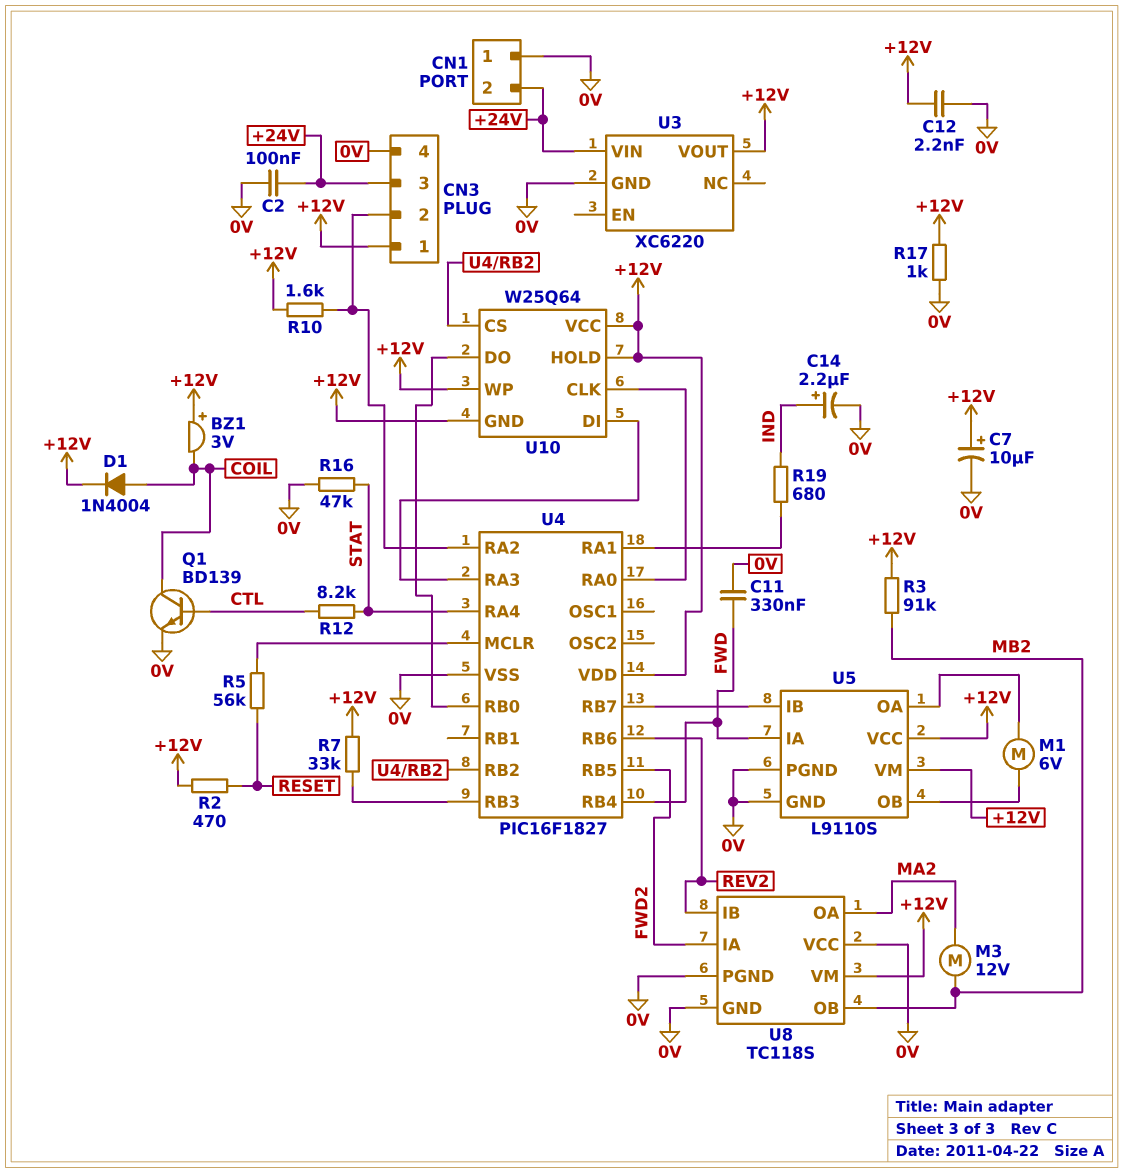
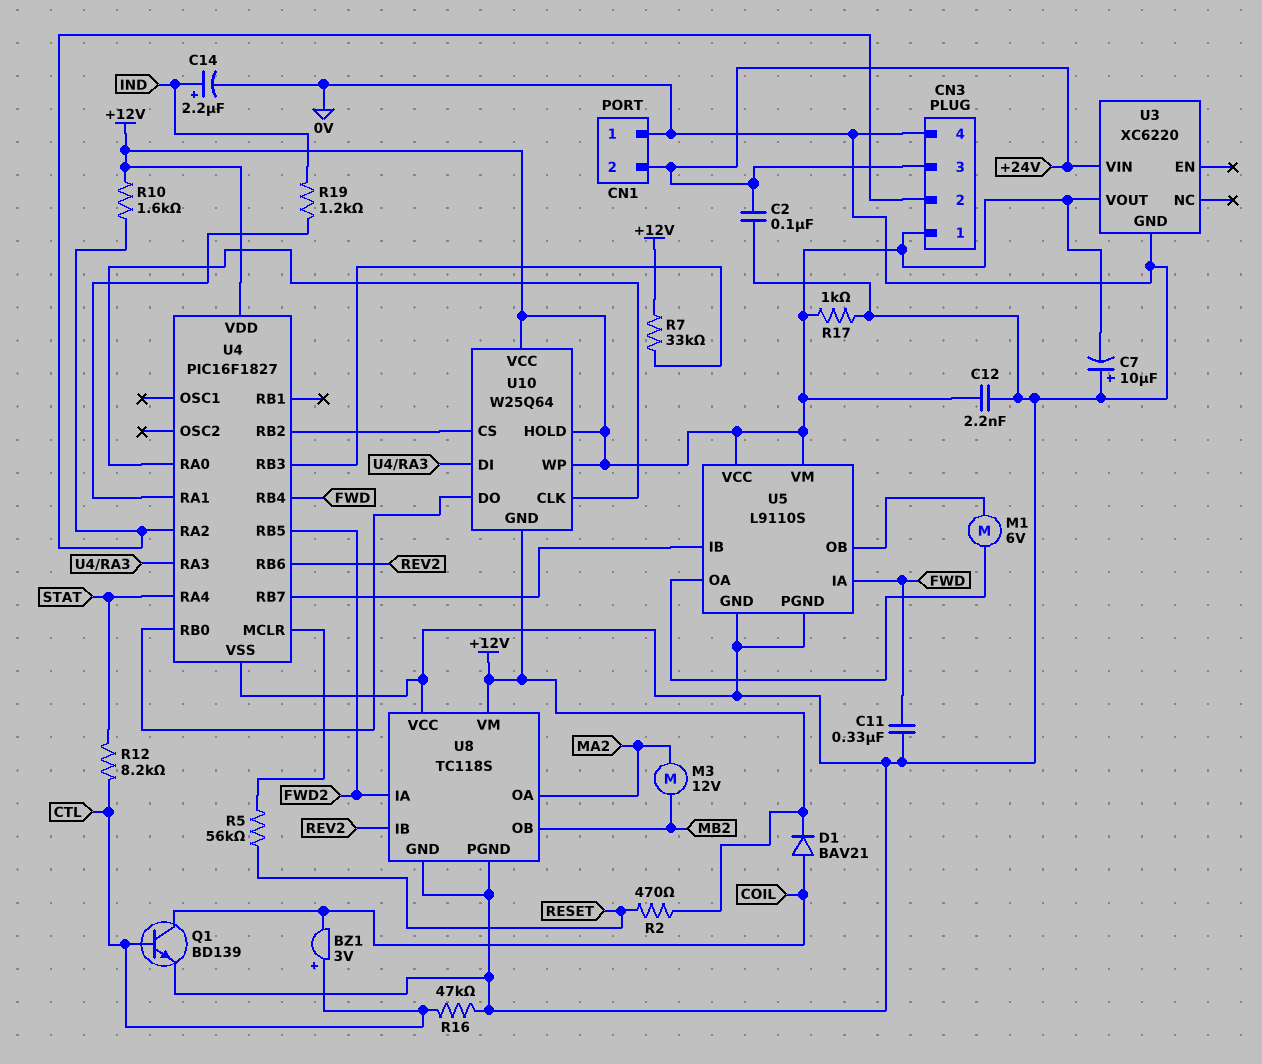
BZ1: buzzer 3V (plus +12V, minus COIL) -> buzzer 3V (plus CTL, minus COIL)
C7: 10uF (plus +12V, minus 0V) -> 10uF (plus 0V, minus +12V)
D1: diode 1N4004 (A COIL, K +12V) -> diode BAV21 (A COIL, K +12V)
R3: 91k (+12V, MB2) -> none
R16: 47k (0V, STAT) -> 47k (0V, CTL)
R19: 680 (IND, U4/RA1) -> 1.2k (IND, U4/RA1)

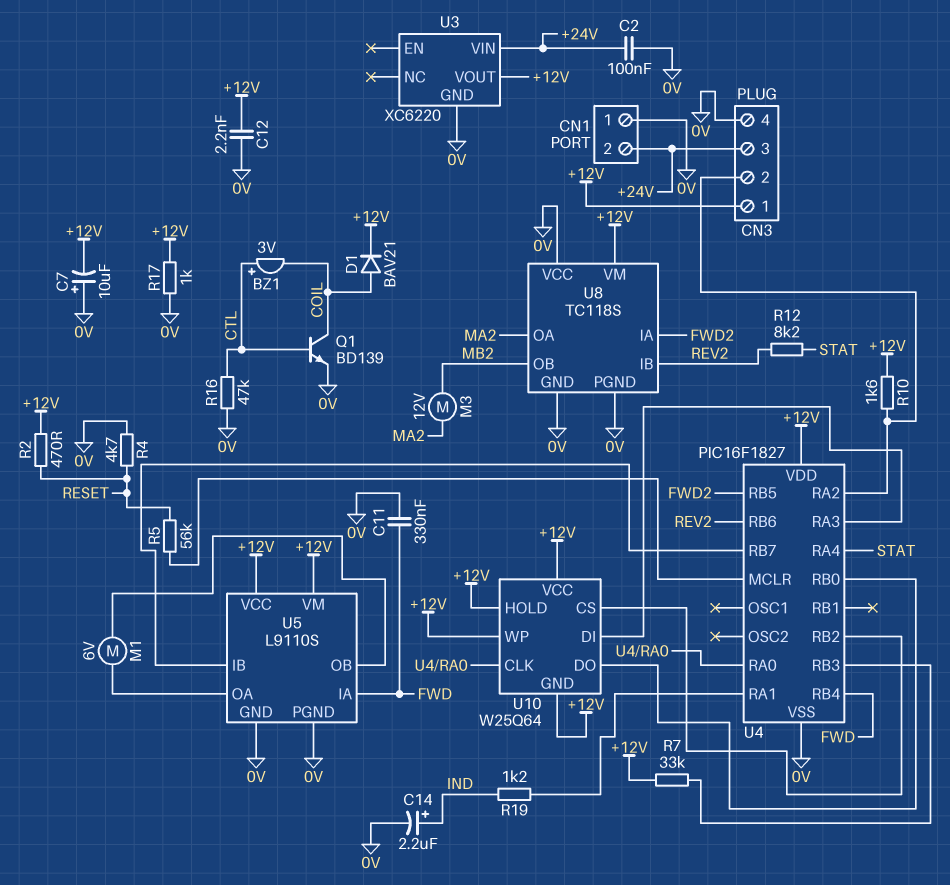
R4: none -> 4.7k (0V, RESET)
R12: 8.2k (CTL, STAT) -> 8.2k (REV2, STAT)

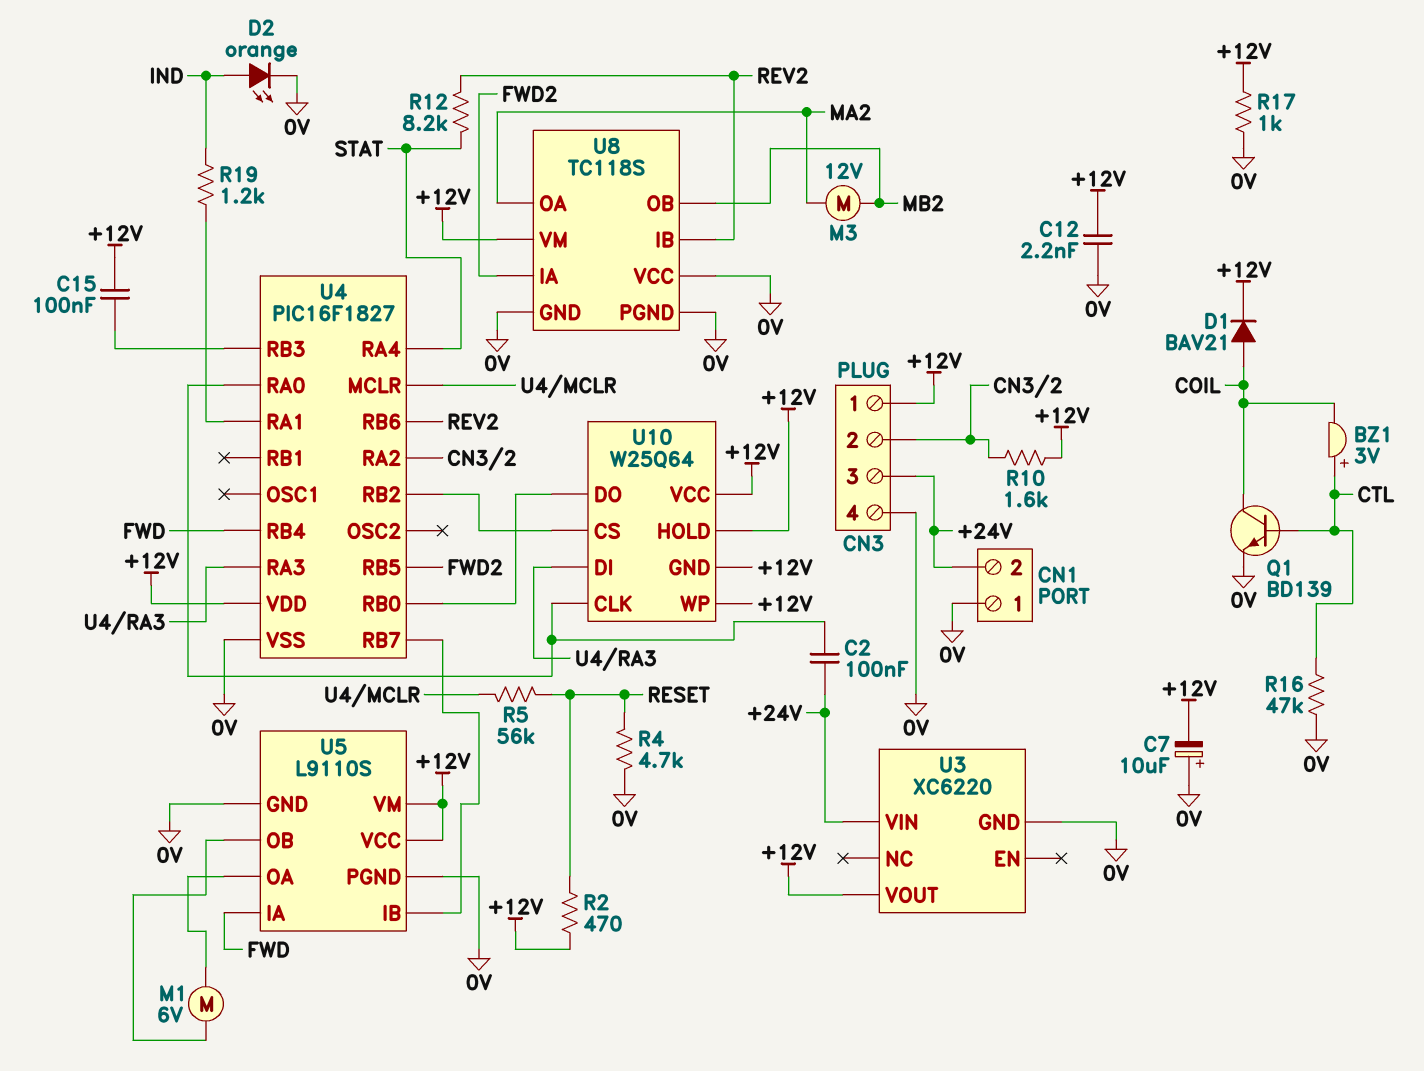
C2: 100nF (+24V, 0V) -> 100nF (+24V, U4/RA0)
C11: 330nF (0V, FWD) -> none
C14: 2.2uF (plus IND, minus 0V) -> none
C15: none -> 100nF (+12V, U4/RB3)
D2: none -> LED orange (A IND, K 0V)
R7: 33k (+12V, U4/RB3) -> none

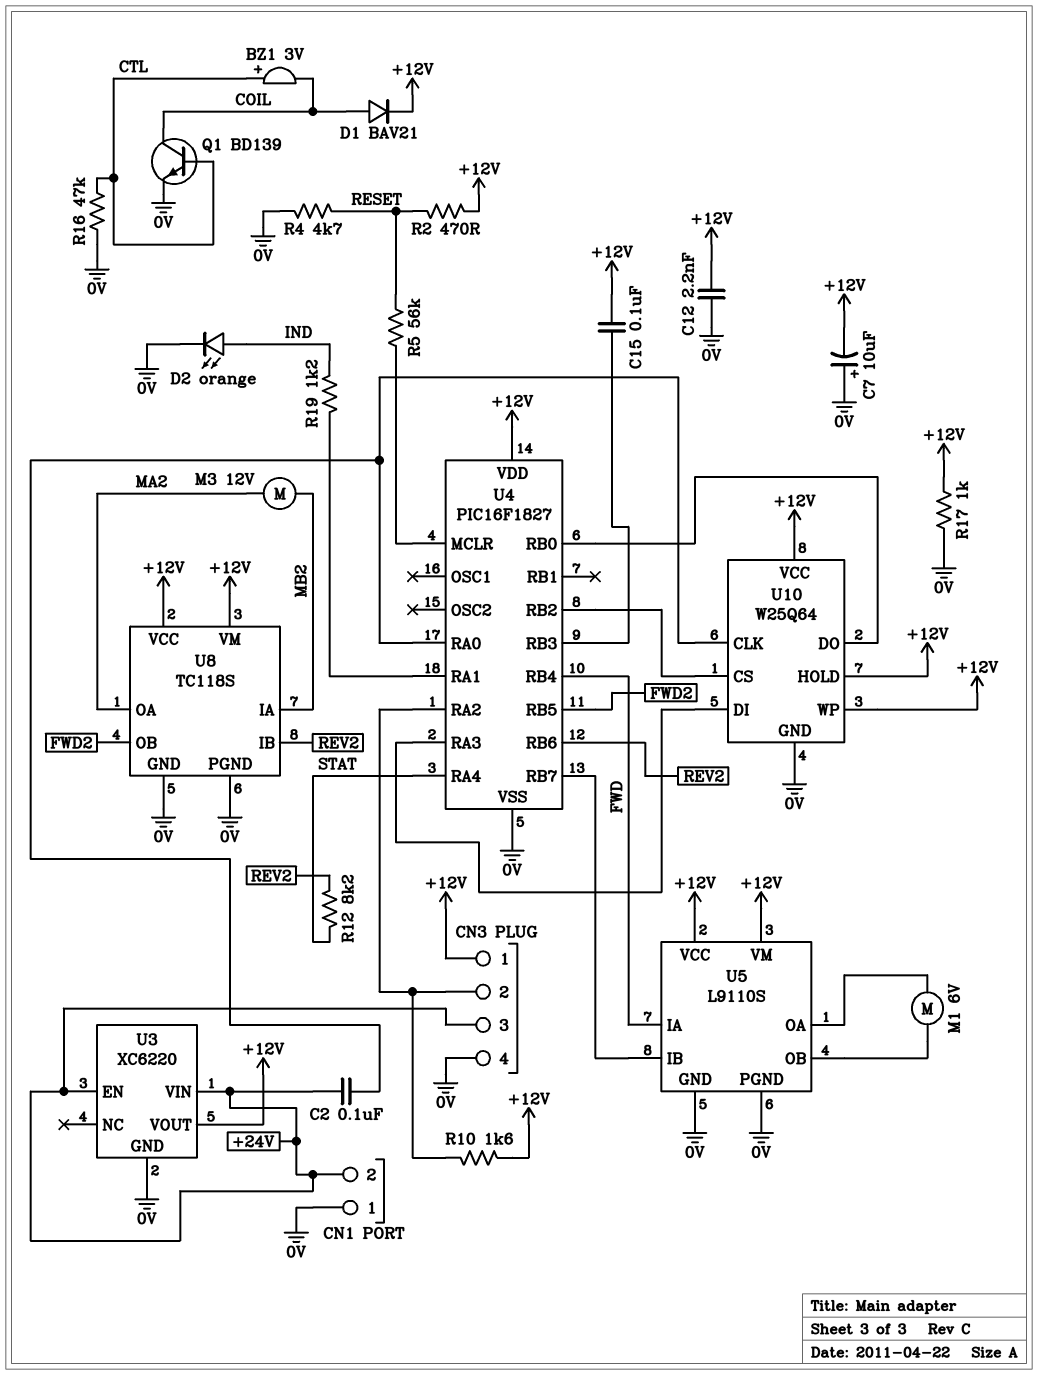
U3 pin EN: none -> +24V
U8 pin IA: FWD2 -> MB2
U8 pin OB: MB2 -> FWD2
U8 pin VCC: 0V -> +12V
U10 pin GND: +12V -> 0V

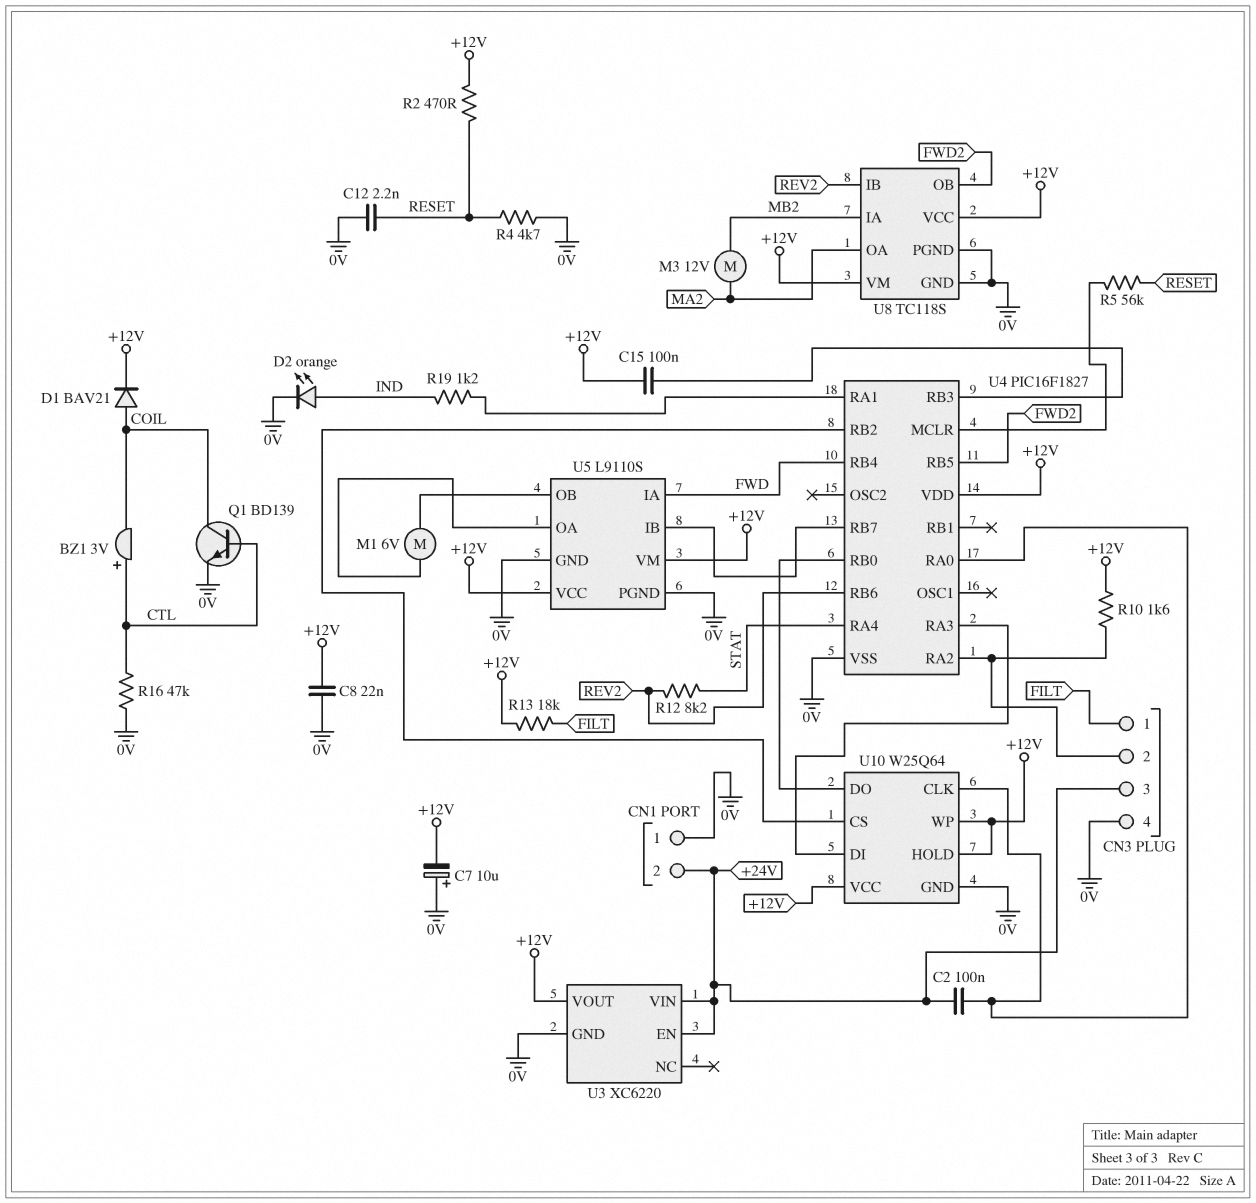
C8: none -> 22nF (+12V, 0V)
C12: 2.2nF (+12V, 0V) -> 2.2nF (0V, RESET)
CN3 pin 1: +12V -> FILT
R13: none -> 18k (+12V, FILT)
R17: 1k (+12V, 0V) -> none

